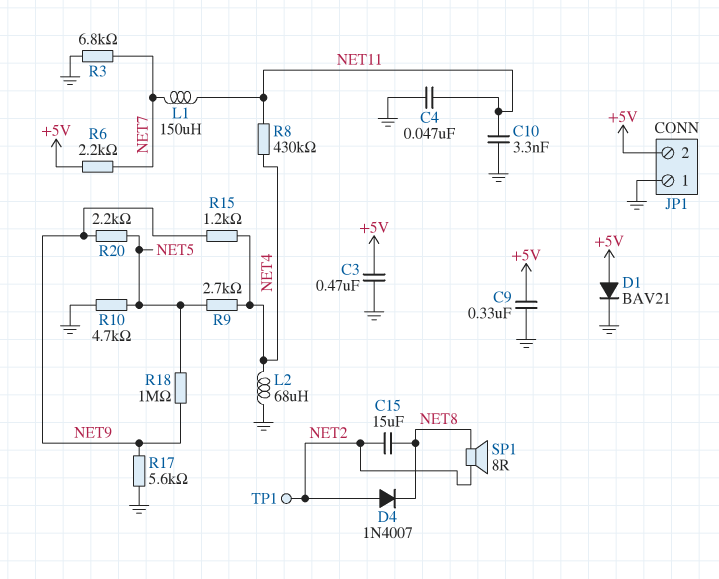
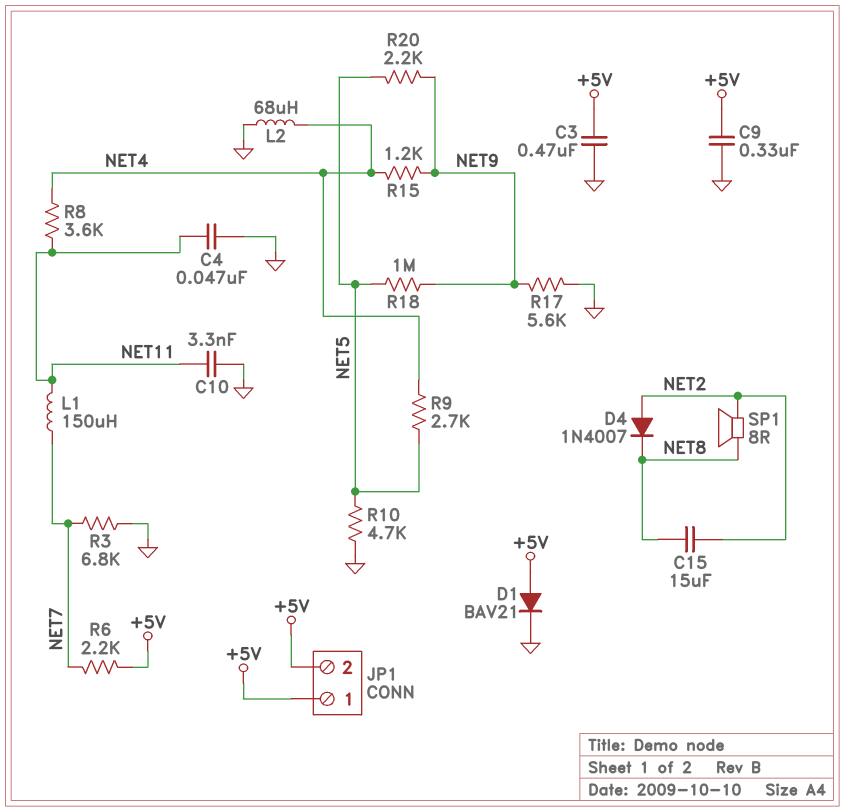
JP1 pin 1: GND -> +5V
R8: 430k (NET4, NET11) -> 3.6k (NET4, NET11)
TP1: test point (NET2) -> none

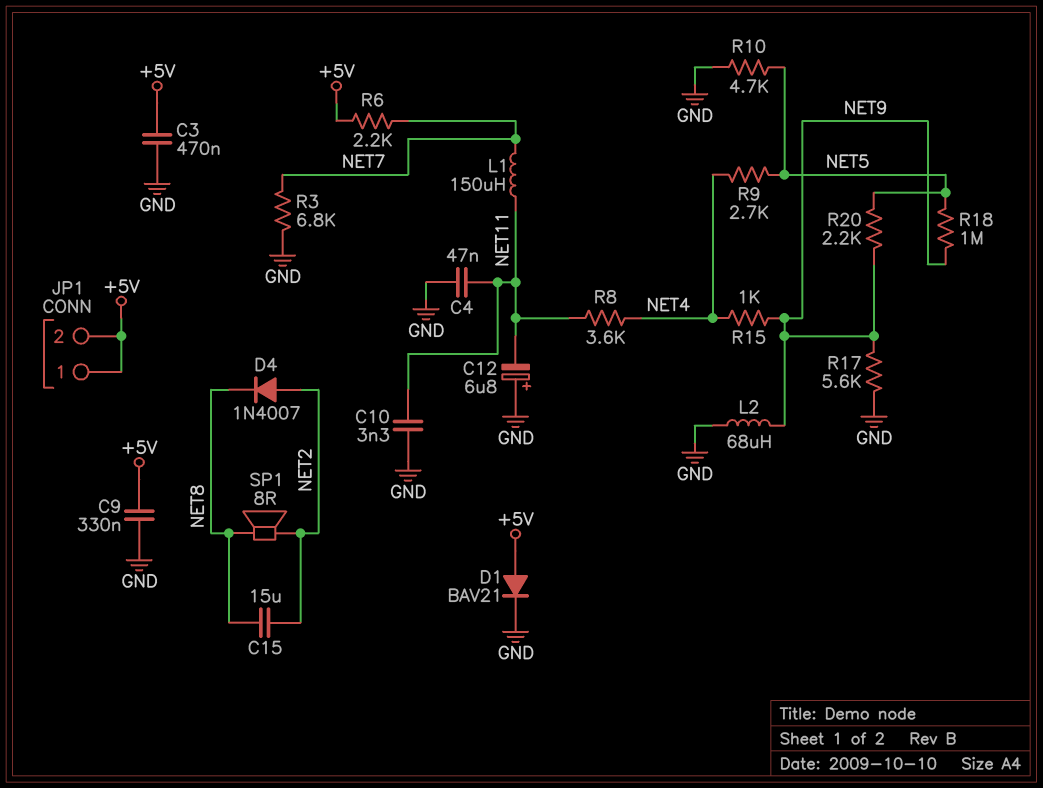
C12: none -> 6.8uF (plus GND, minus NET11)
L2: 68uH (GND, NET4) -> 68uH (GND, NET9)
R15: 1.2k (NET4, NET9) -> 1k (NET4, NET9)

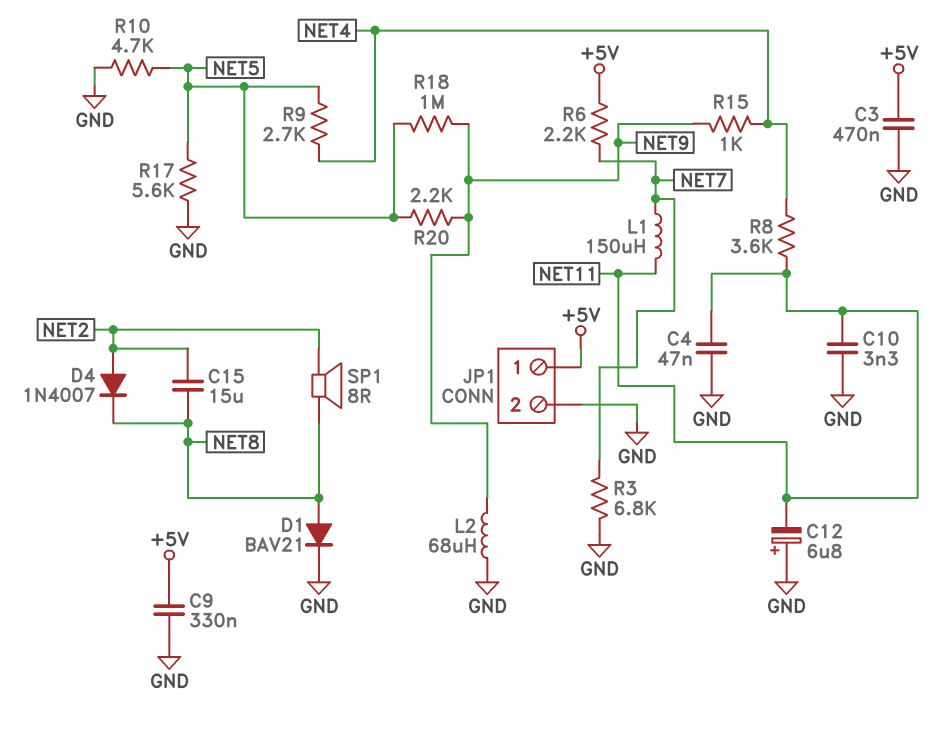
D1: diode BAV21 (A +5V, K GND) -> diode BAV21 (A NET8, K GND)
JP1 pin 2: +5V -> GND
R17: 5.6k (GND, NET9) -> 5.6k (GND, NET5)

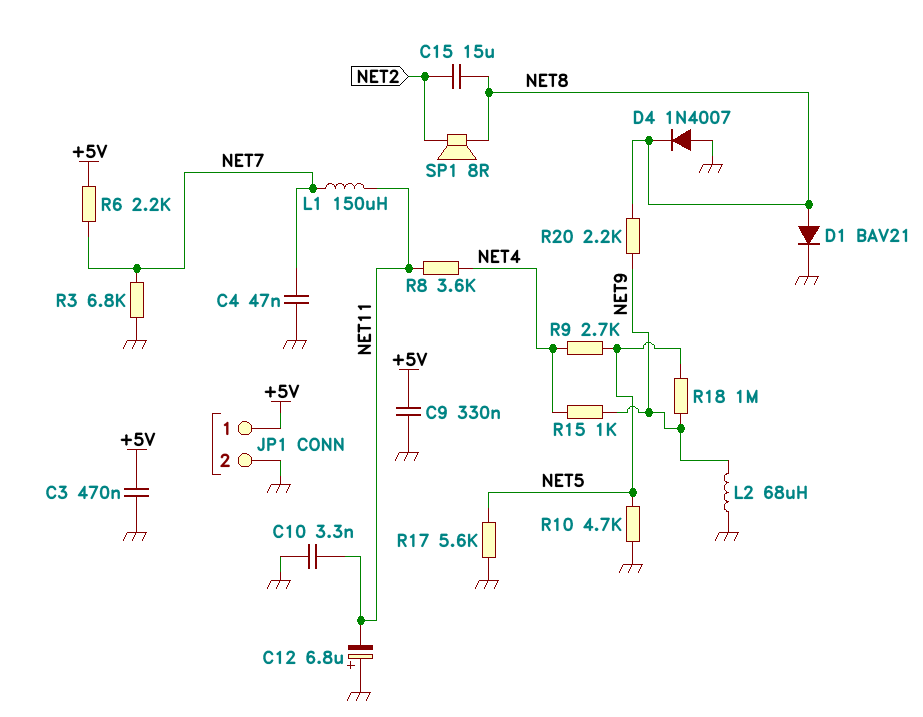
C4: 47nF (GND, NET11) -> 47nF (GND, NET7)
D4: diode 1N4007 (A NET2, K NET8) -> diode 1N4007 (A GND, K NET8)
R20: 2.2k (NET5, NET9) -> 2.2k (NET8, NET9)

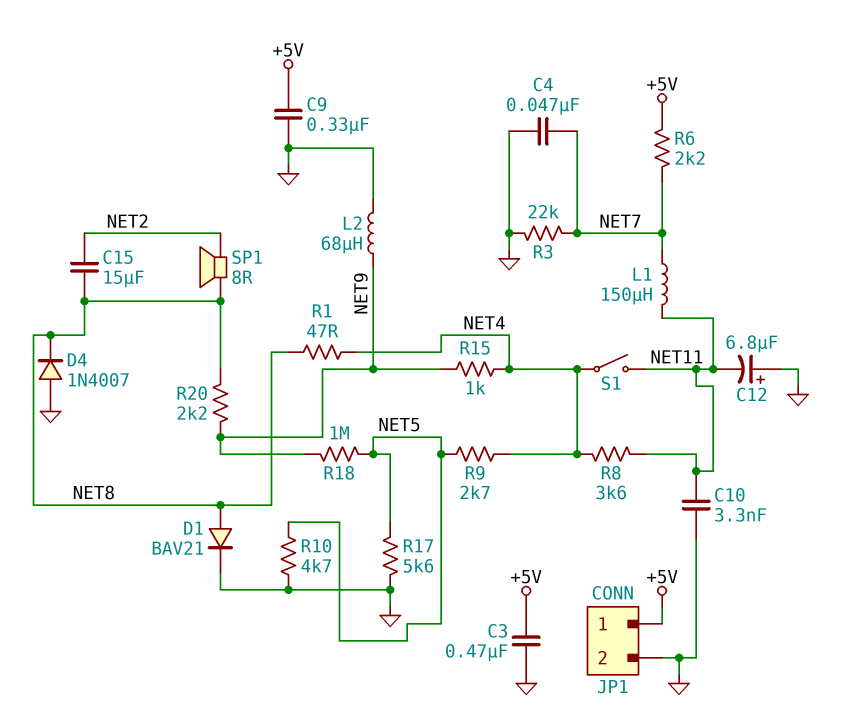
R1: none -> 47 (NET4, NET8)
R3: 6.8k (GND, NET7) -> 22k (GND, NET7)
S1: none -> switch (NET4, NET11)

